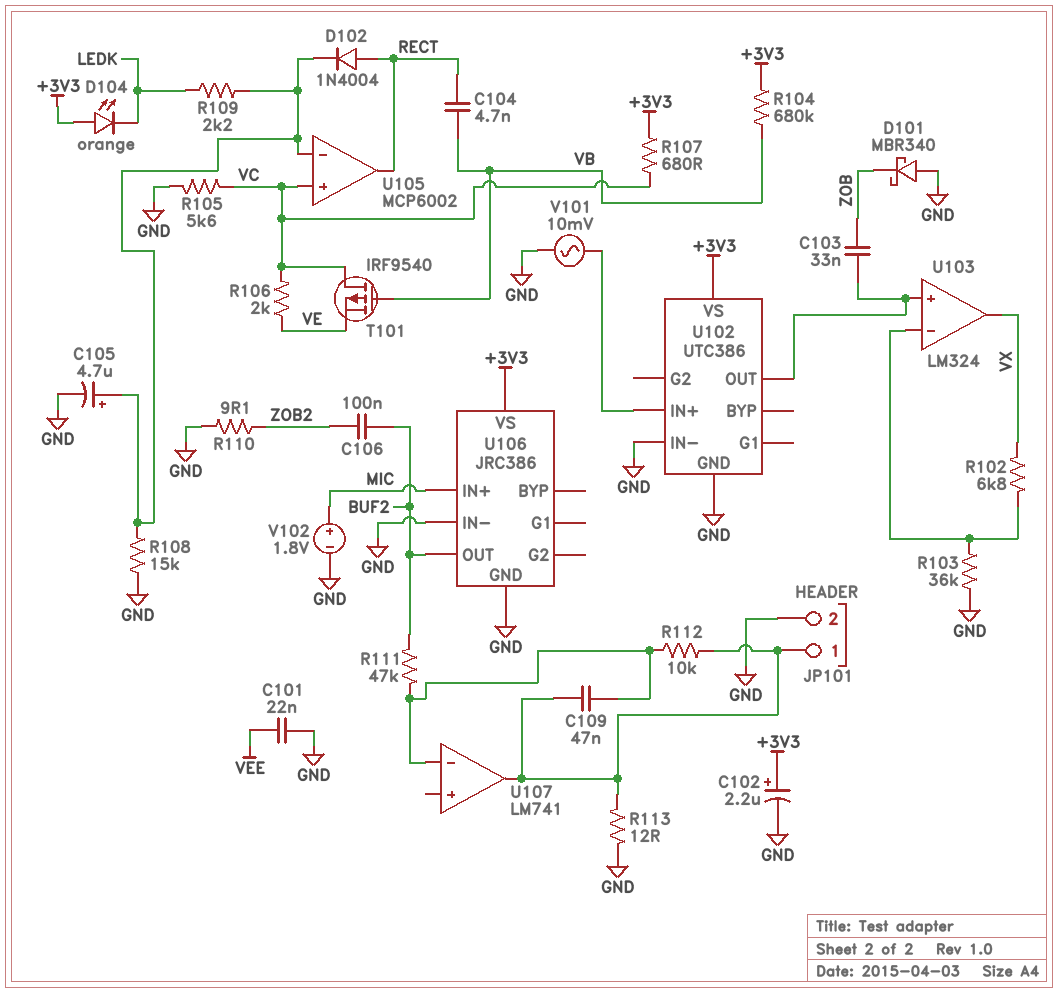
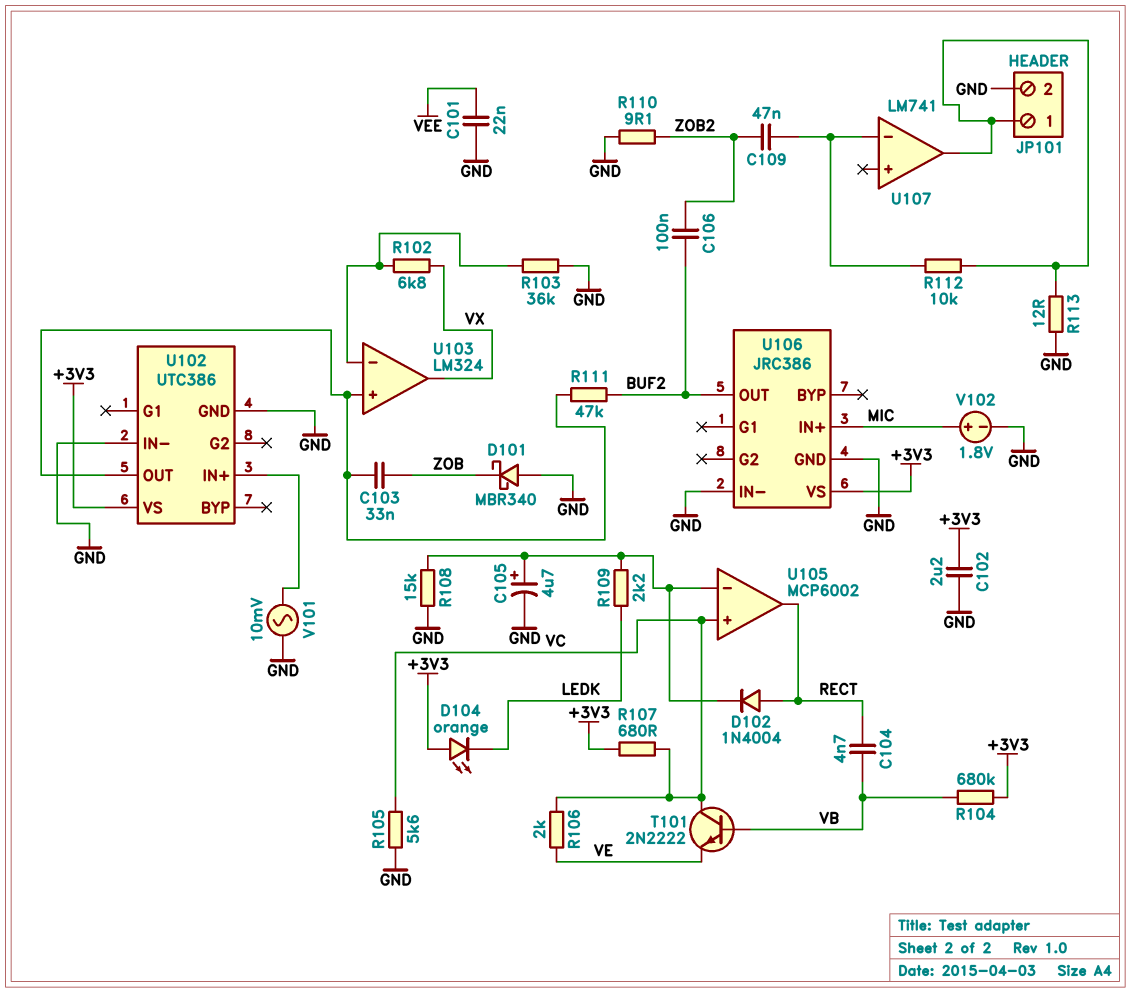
C102: 2.2uF (plus +3V3, minus GND) -> 2.2uF (+3V3, GND)
C109: 47nF (JP101/1, U107/in-) -> 47nF (U107/in-, ZOB2)
R111: 47k (BUF2, U107/in-) -> 47k (BUF2, U102/OUT)
T101: PMOS IRF9540 (G VB, D VC, S VE) -> NPN 2N2222 (B VB, C VC, E VE)

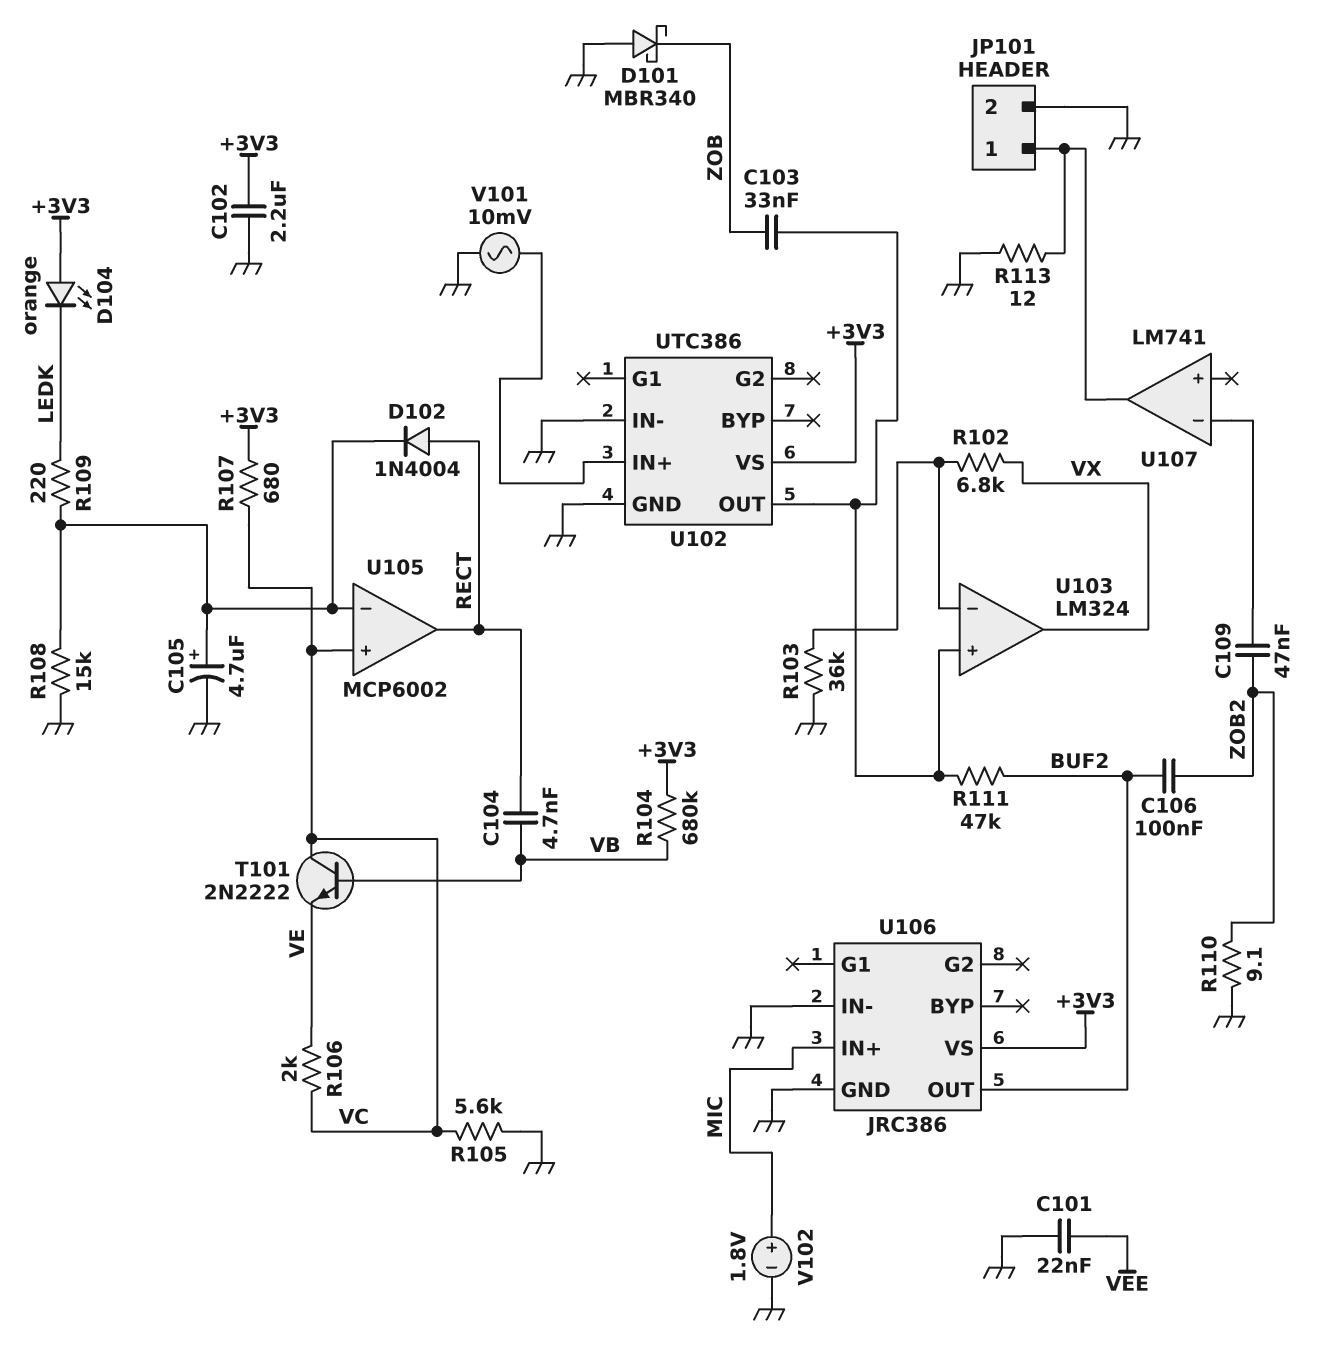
R109: 2.2k (LEDK, U105/in-) -> 220 (LEDK, U105/in-)
R112: 10k (JP101/1, U107/in-) -> none

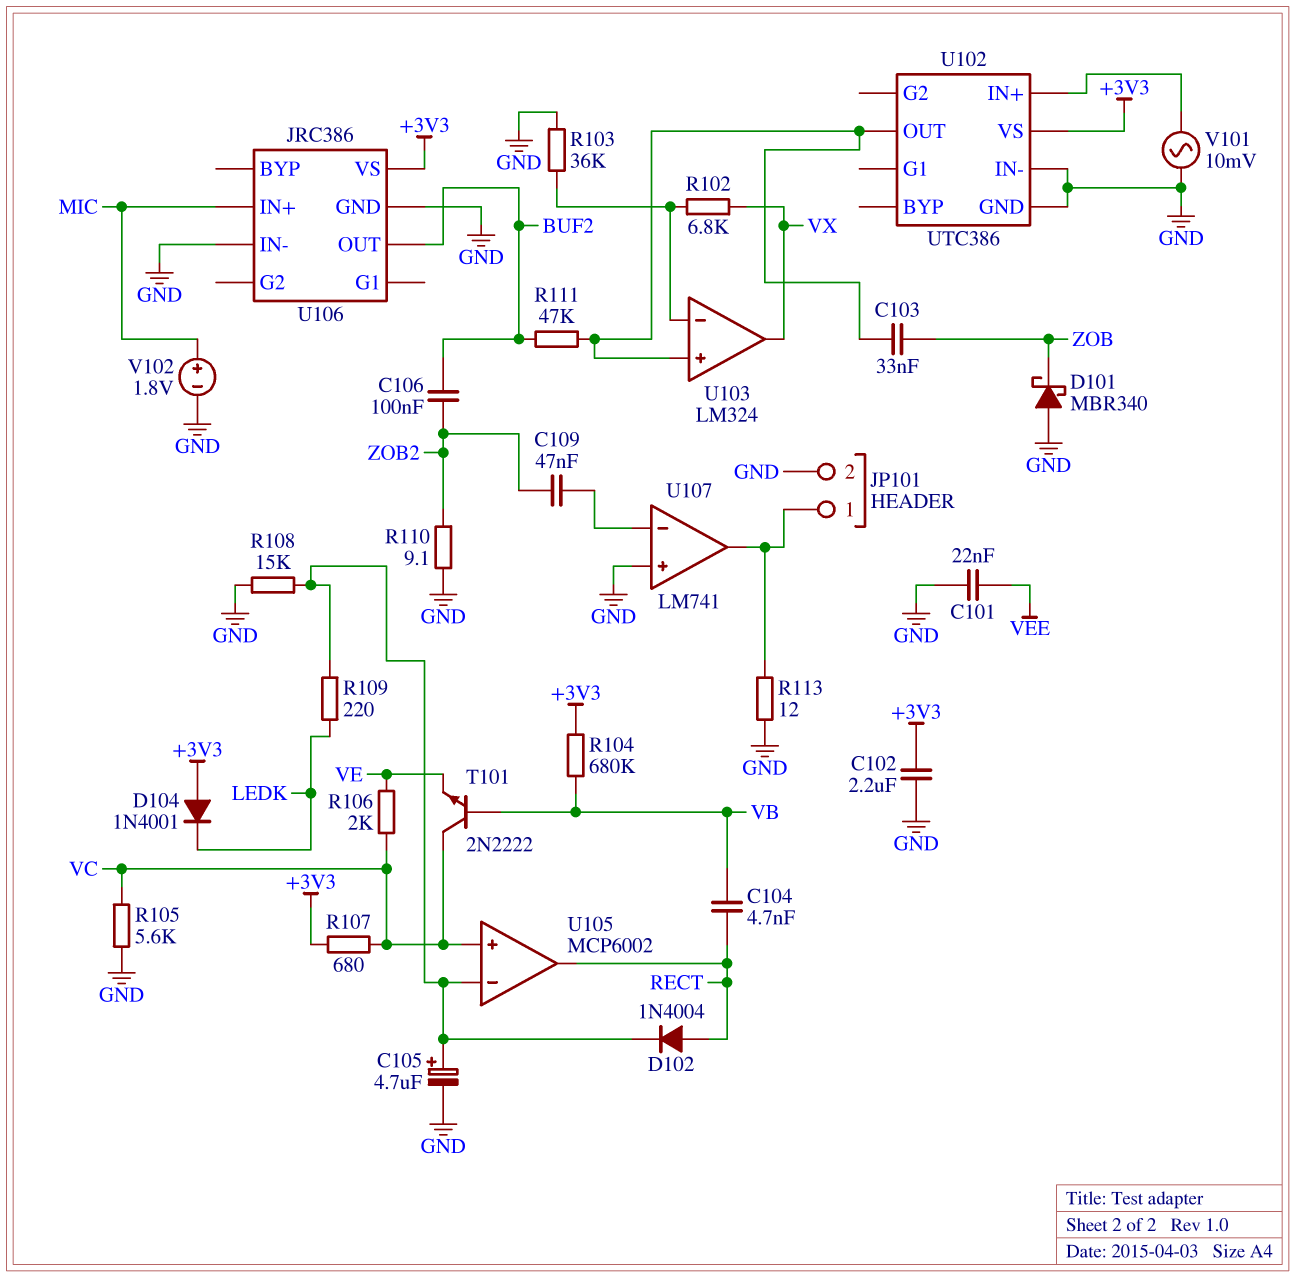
D104: LED orange (A +3V3, K LEDK) -> diode 1N4001 (A +3V3, K LEDK)
U107 pin in+: none -> GND

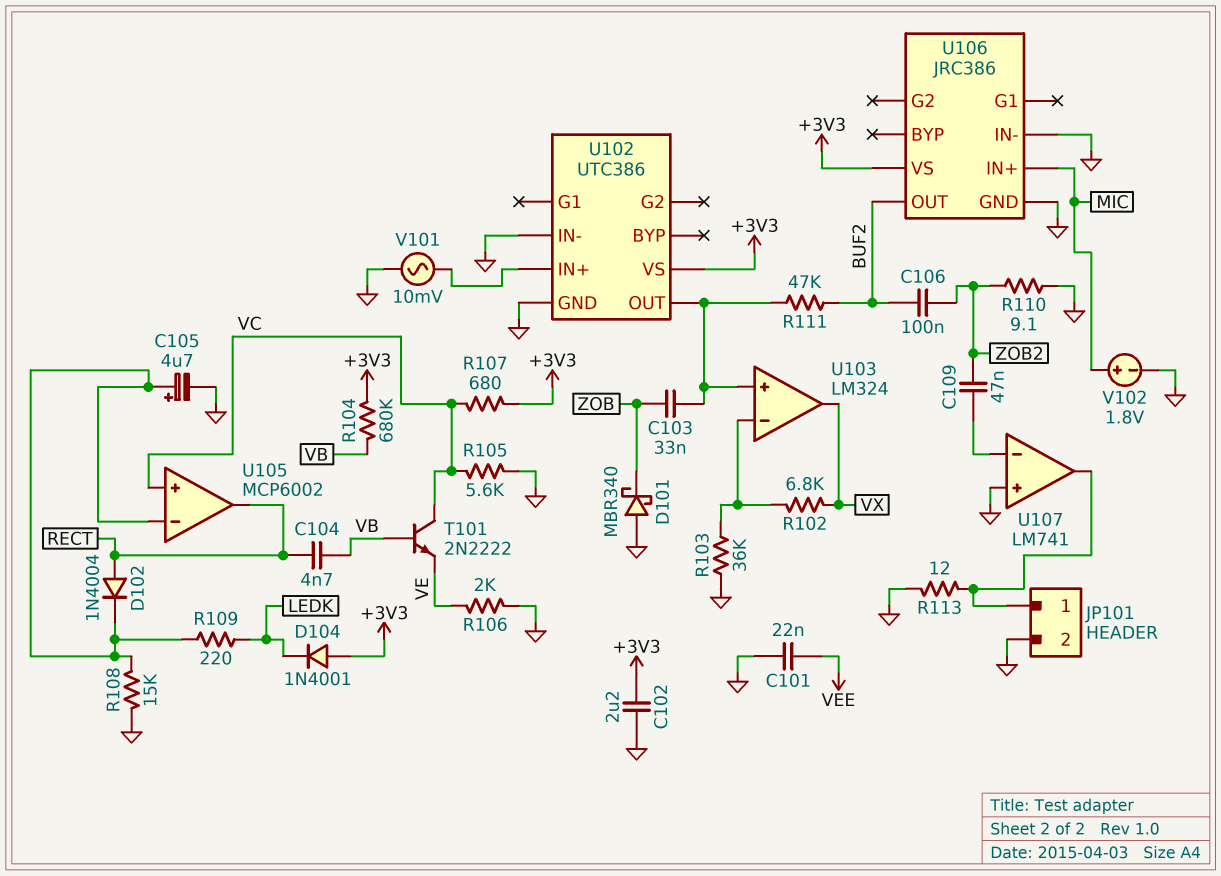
R106: 2k (VC, VE) -> 2k (GND, VE)

